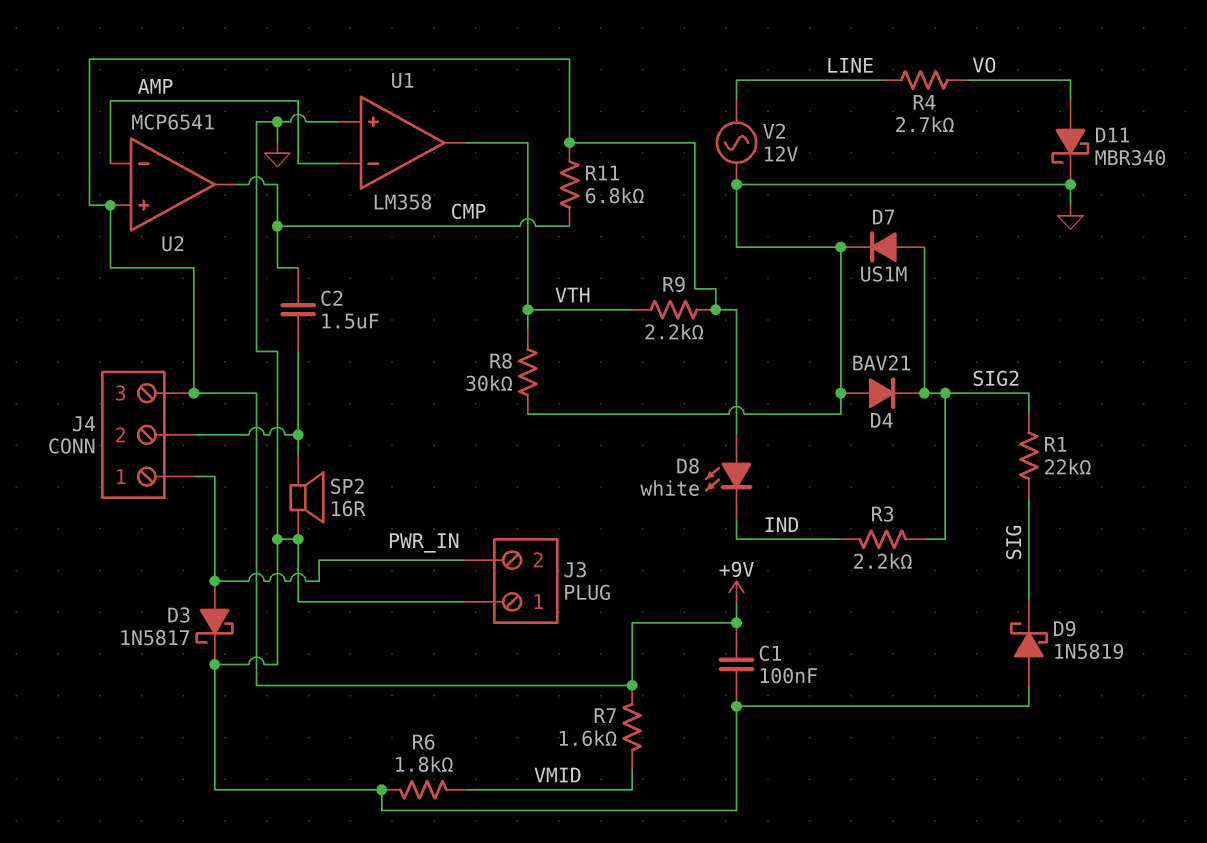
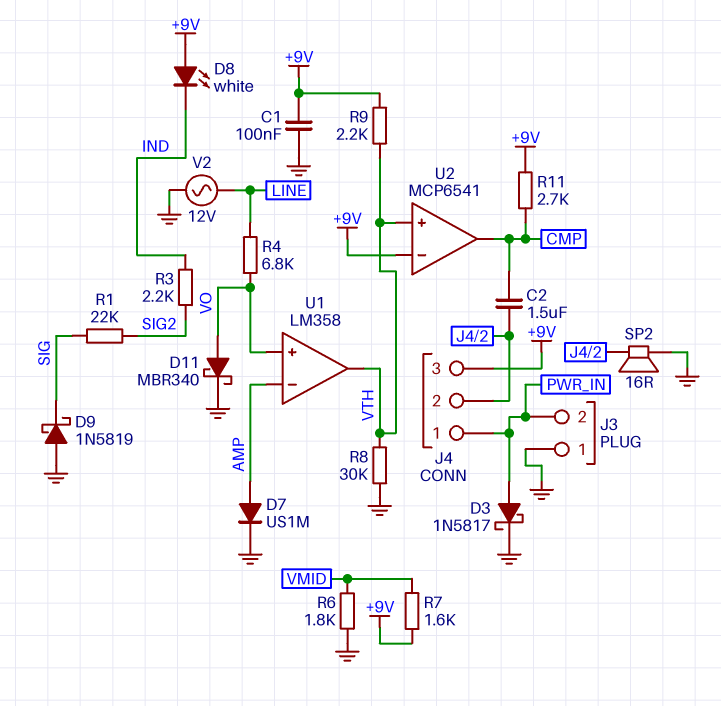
D4: diode BAV21 (A GND, K SIG2) -> none
D7: diode US1M (A SIG2, K GND) -> diode US1M (A AMP, K GND)
R4: 2.7k (LINE, VO) -> 6.8k (LINE, VO)
R11: 6.8k (+9V, CMP) -> 2.7k (+9V, CMP)
U1 pin in+: GND -> VO
U2 pin in+: +9V -> VTH
U2 pin in-: AMP -> +9V

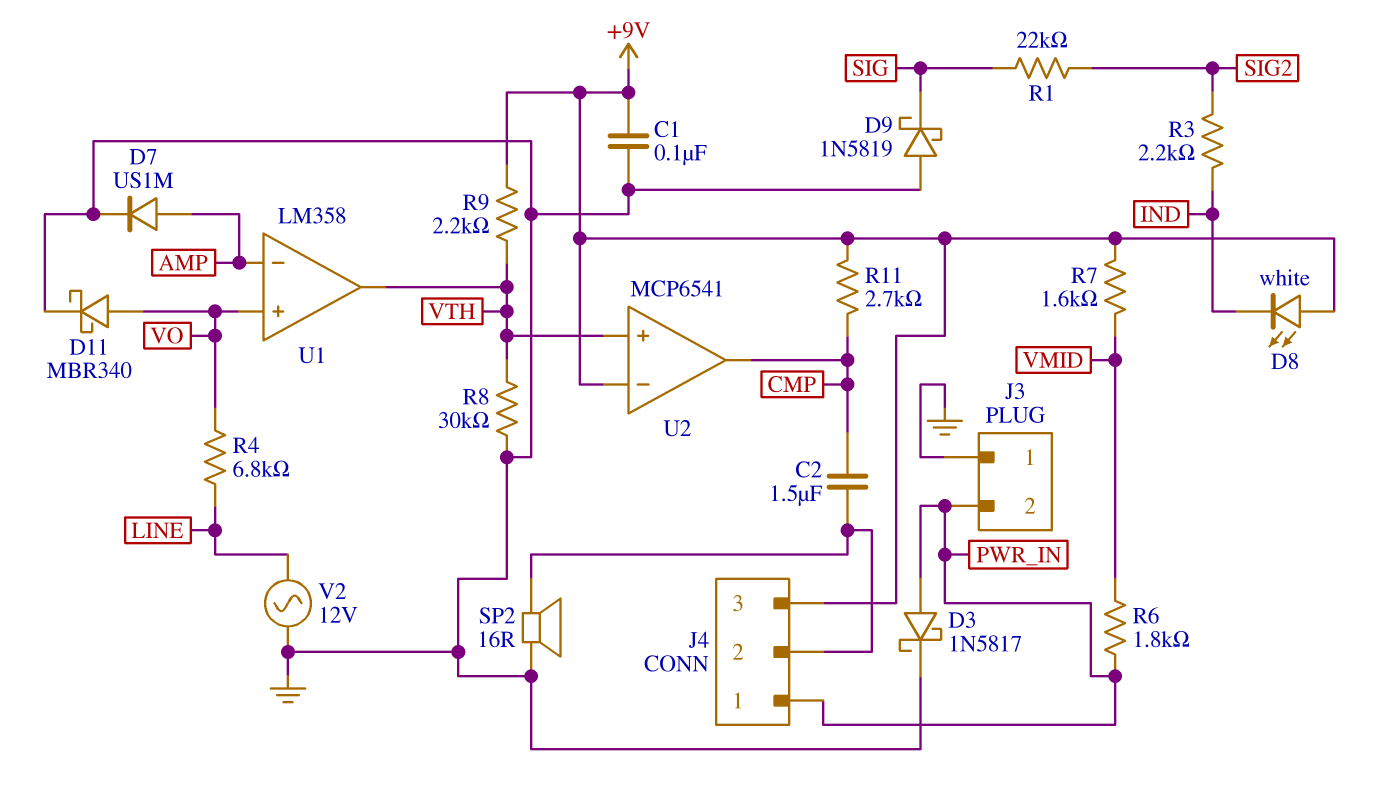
R6: 1.8k (GND, VMID) -> 1.8k (PWR_IN, VMID)

